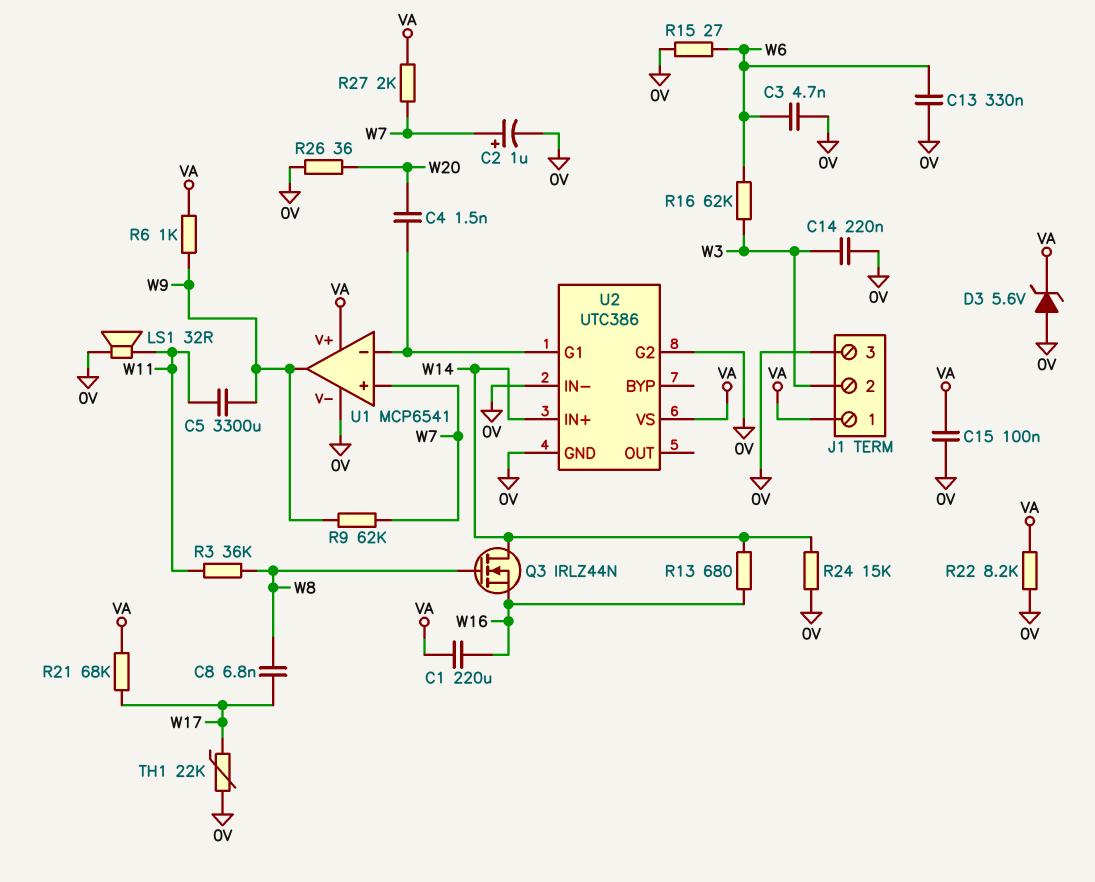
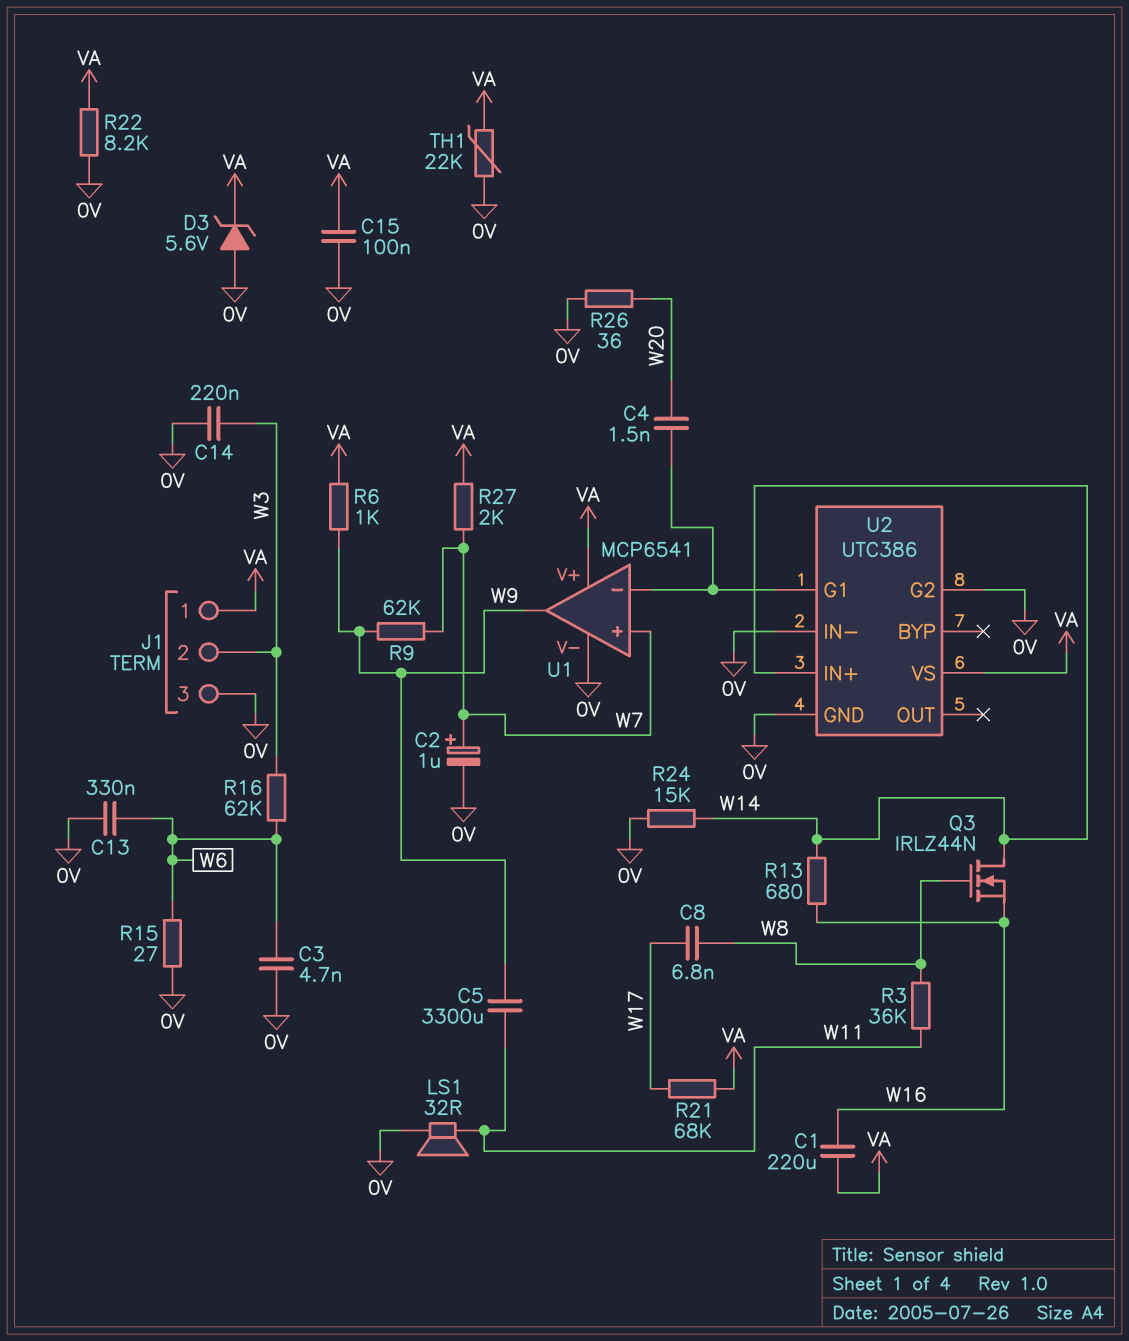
TH1: 22k (0V, W17) -> 22k (0V, VA)

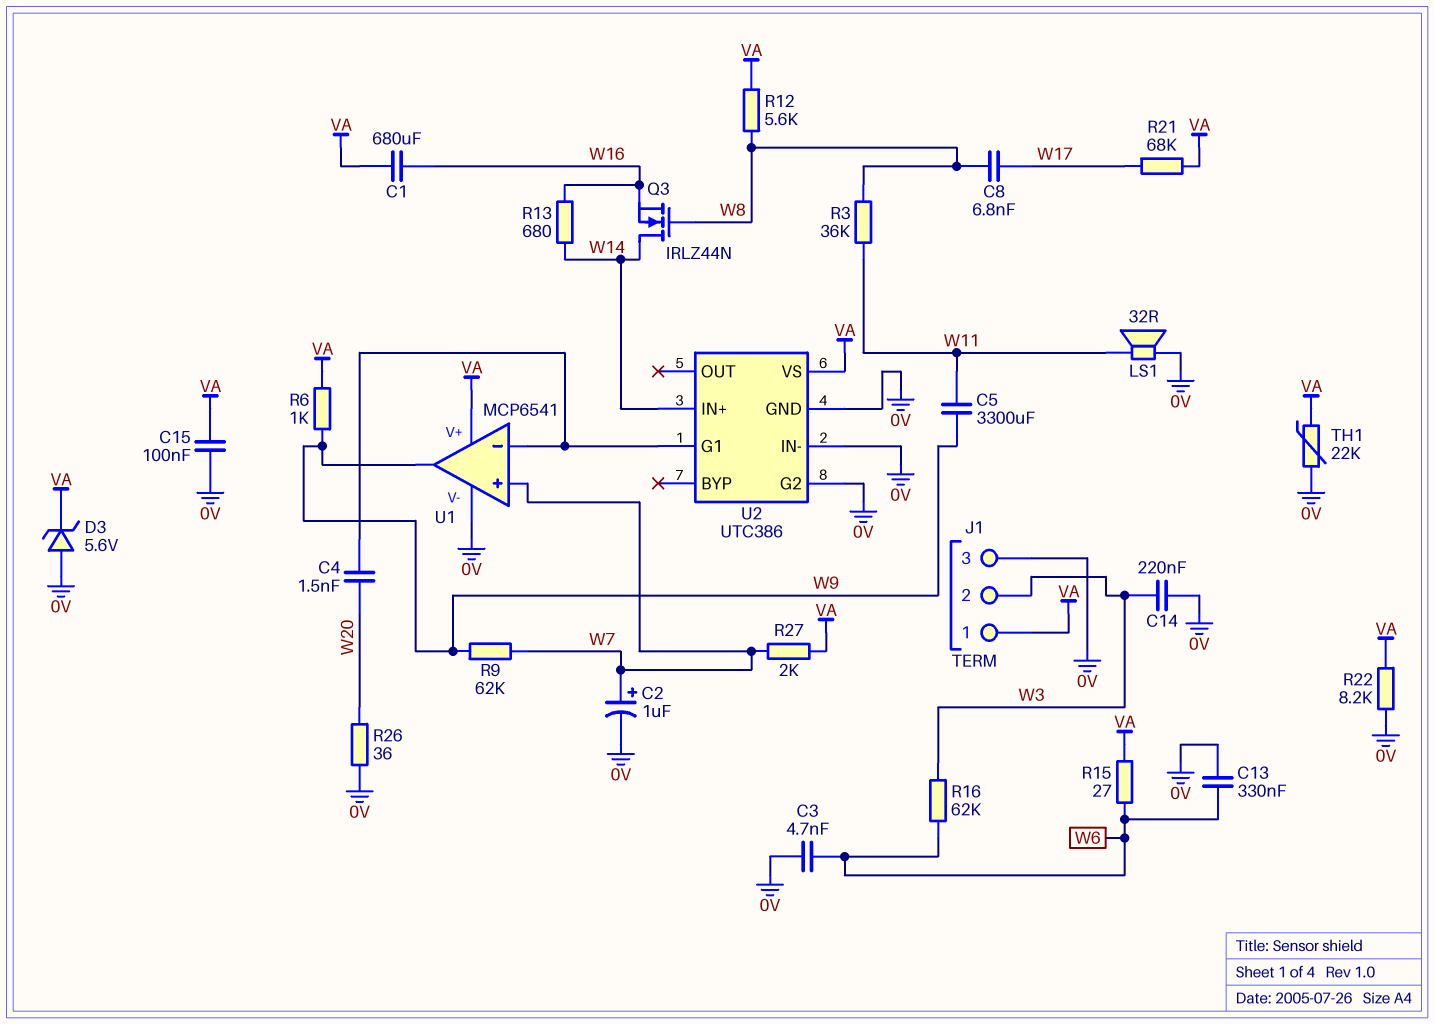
C1: 220uF (VA, W16) -> 680uF (VA, W16)
R12: none -> 5.6k (VA, W8)
R15: 27 (0V, W6) -> 27 (VA, W6)
R24: 15k (0V, W14) -> none

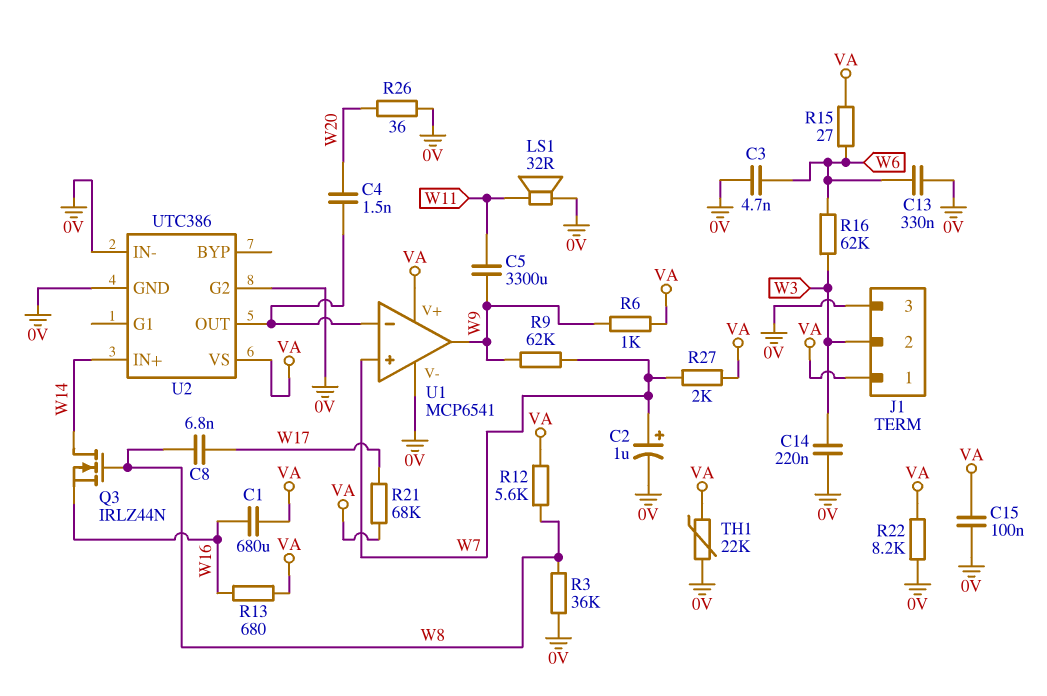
D3: zener 5.6V (A 0V, K VA) -> none
R3: 36k (W8, W11) -> 36k (0V, W8)
R13: 680 (W14, W16) -> 680 (VA, W16)
U2 pin G1: U1/in- -> none
U2 pin OUT: none -> U1/in-

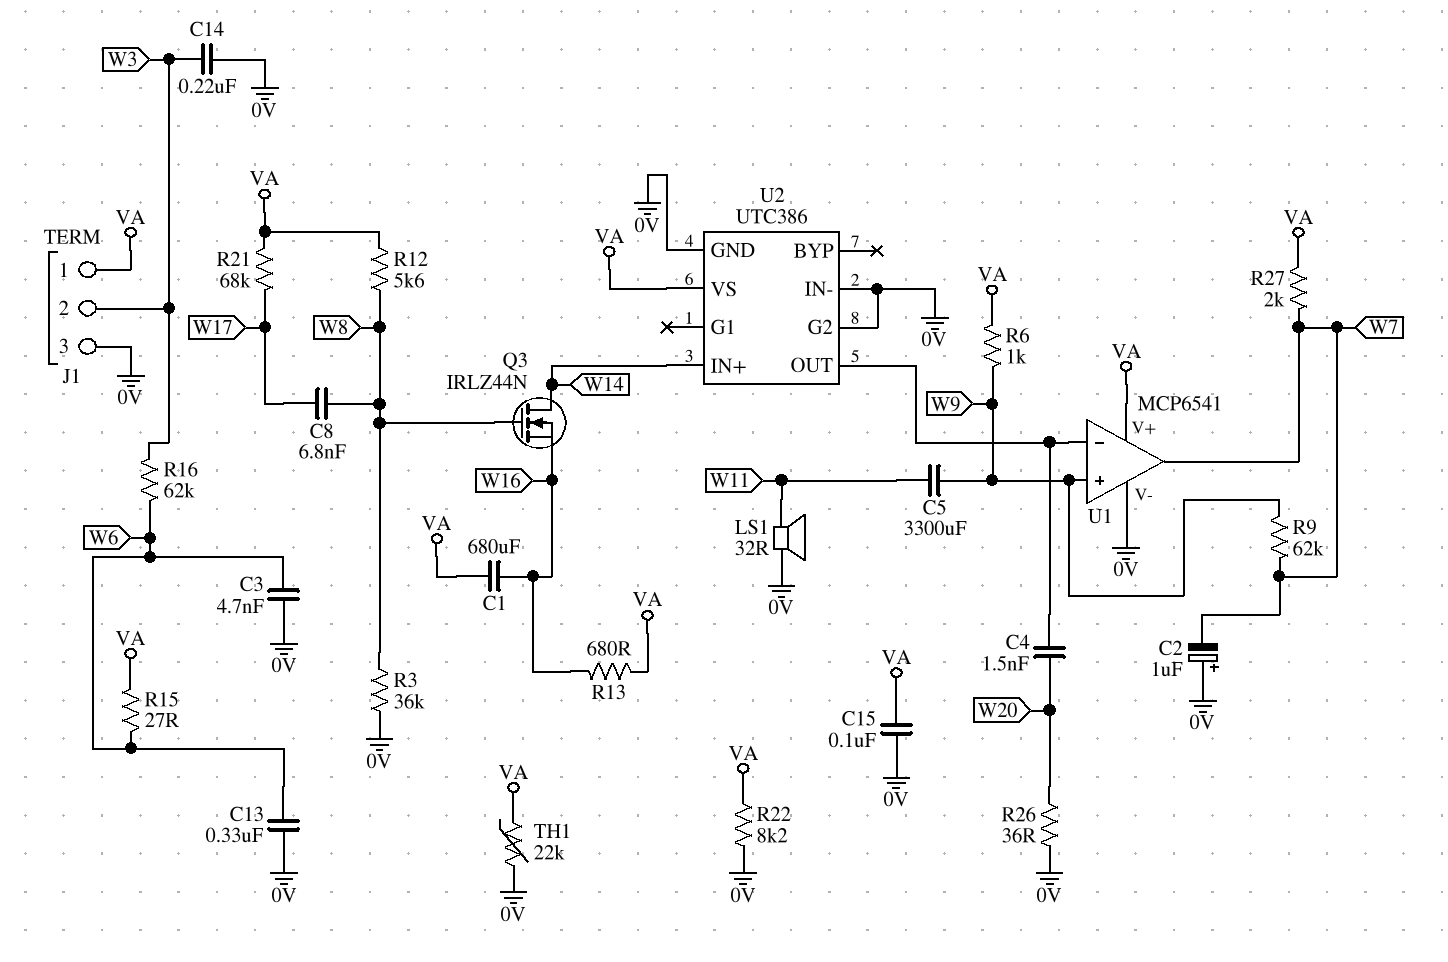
C2: 1uF (plus W7, minus 0V) -> 1uF (plus 0V, minus W7)
U1 pin in+: W7 -> W9
U1 pin out: W9 -> W7

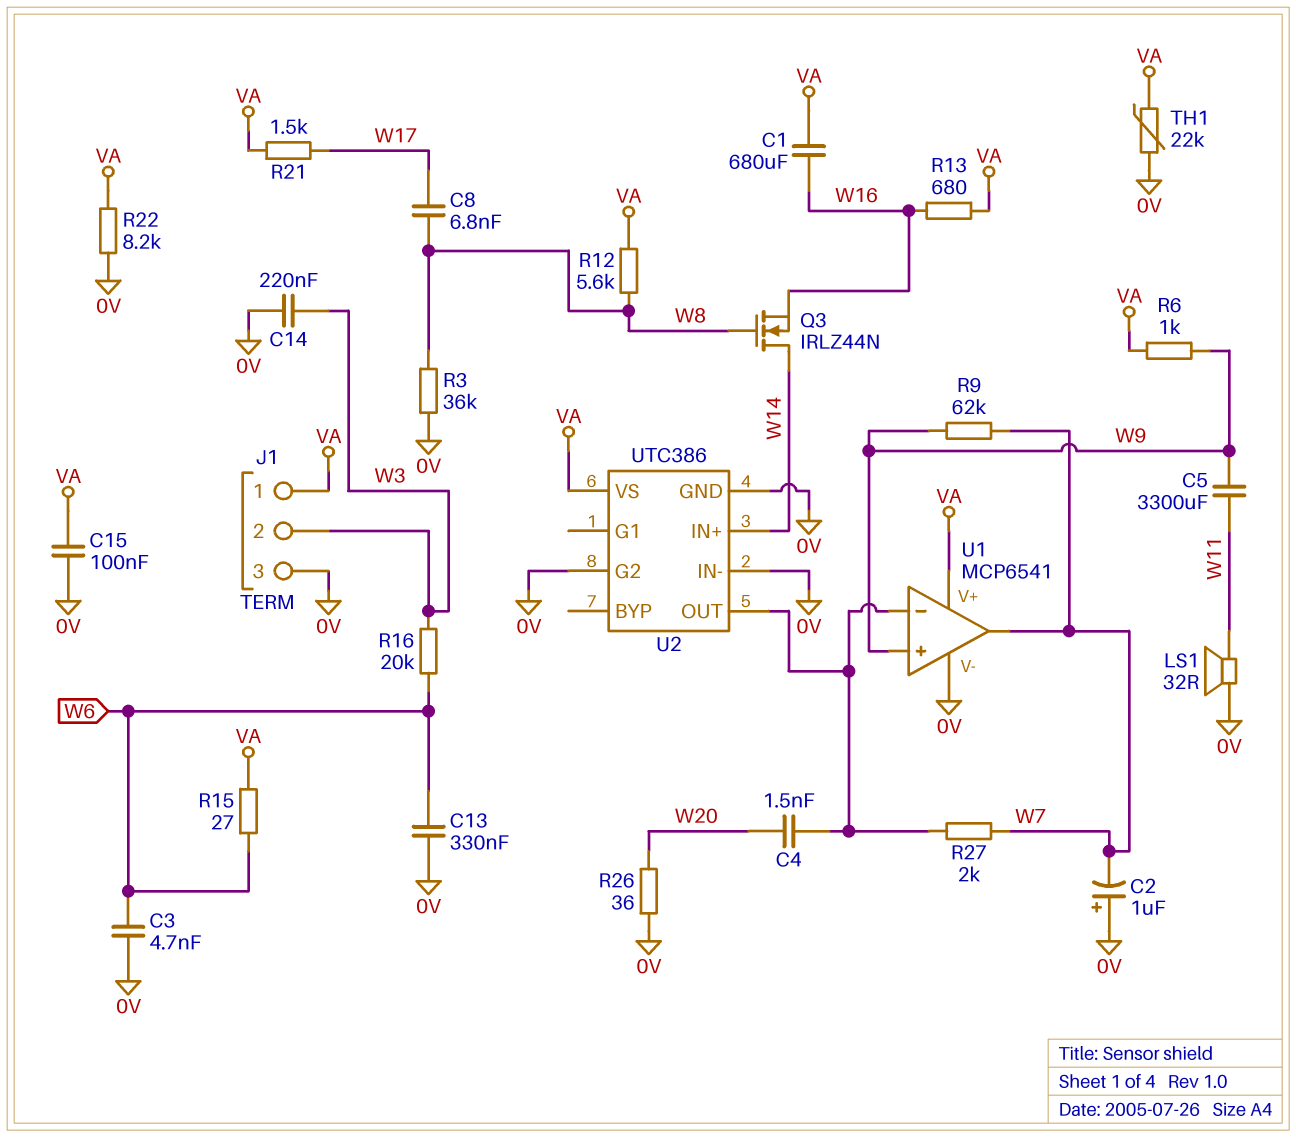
R16: 62k (W3, W6) -> 20k (W3, W6)
R21: 68k (VA, W17) -> 1.5k (VA, W17)
R27: 2k (VA, W7) -> 2k (U1/in-, W7)

